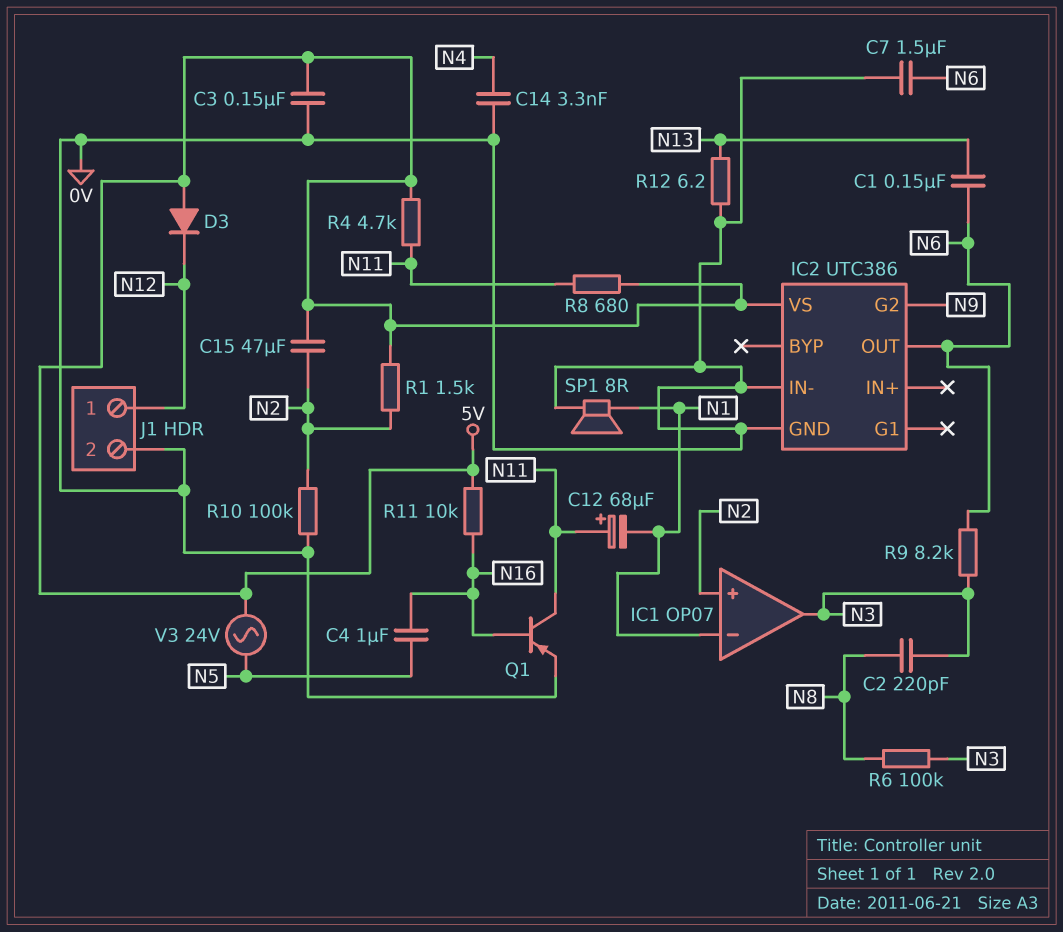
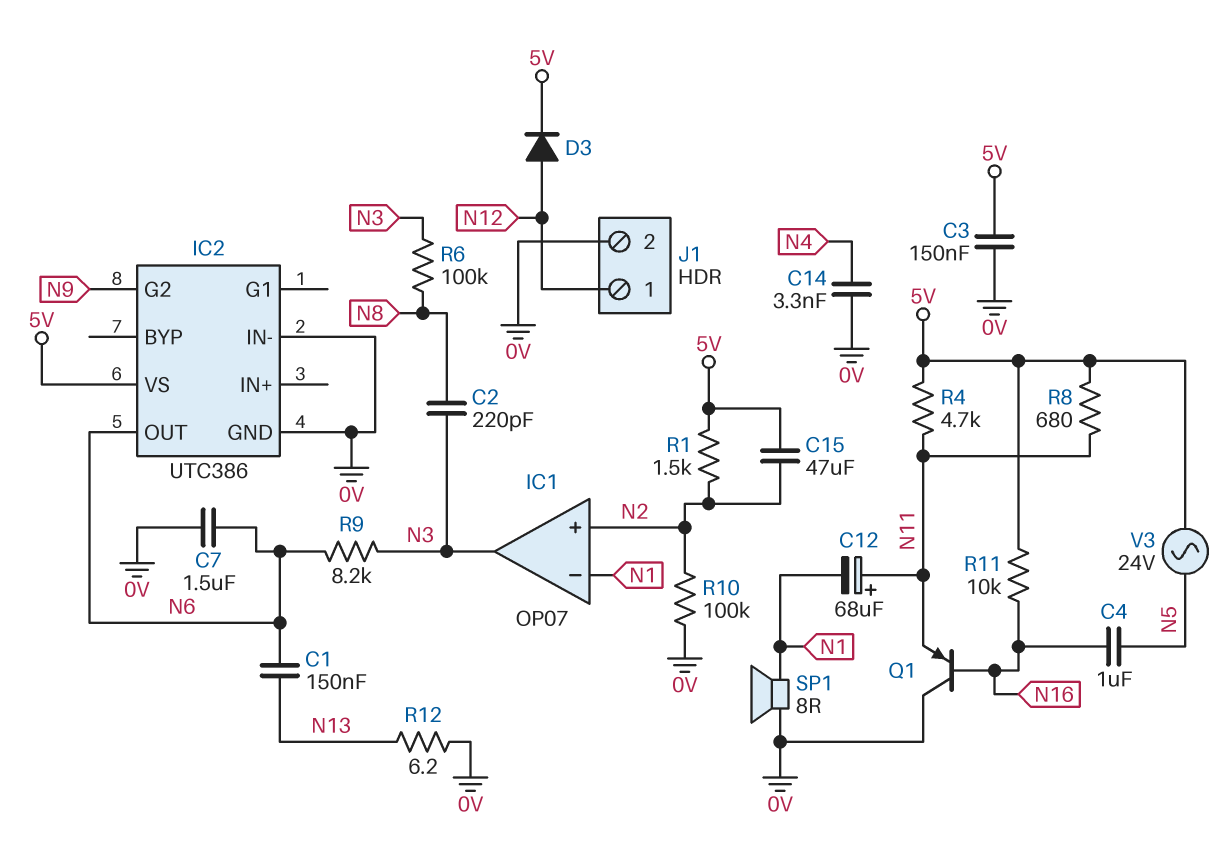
D3: diode (A 5V, K N12) -> diode (A N12, K 5V)
Q1: PNP (B N16, C N11, E 0V) -> PNP (B N16, C 0V, E N11)

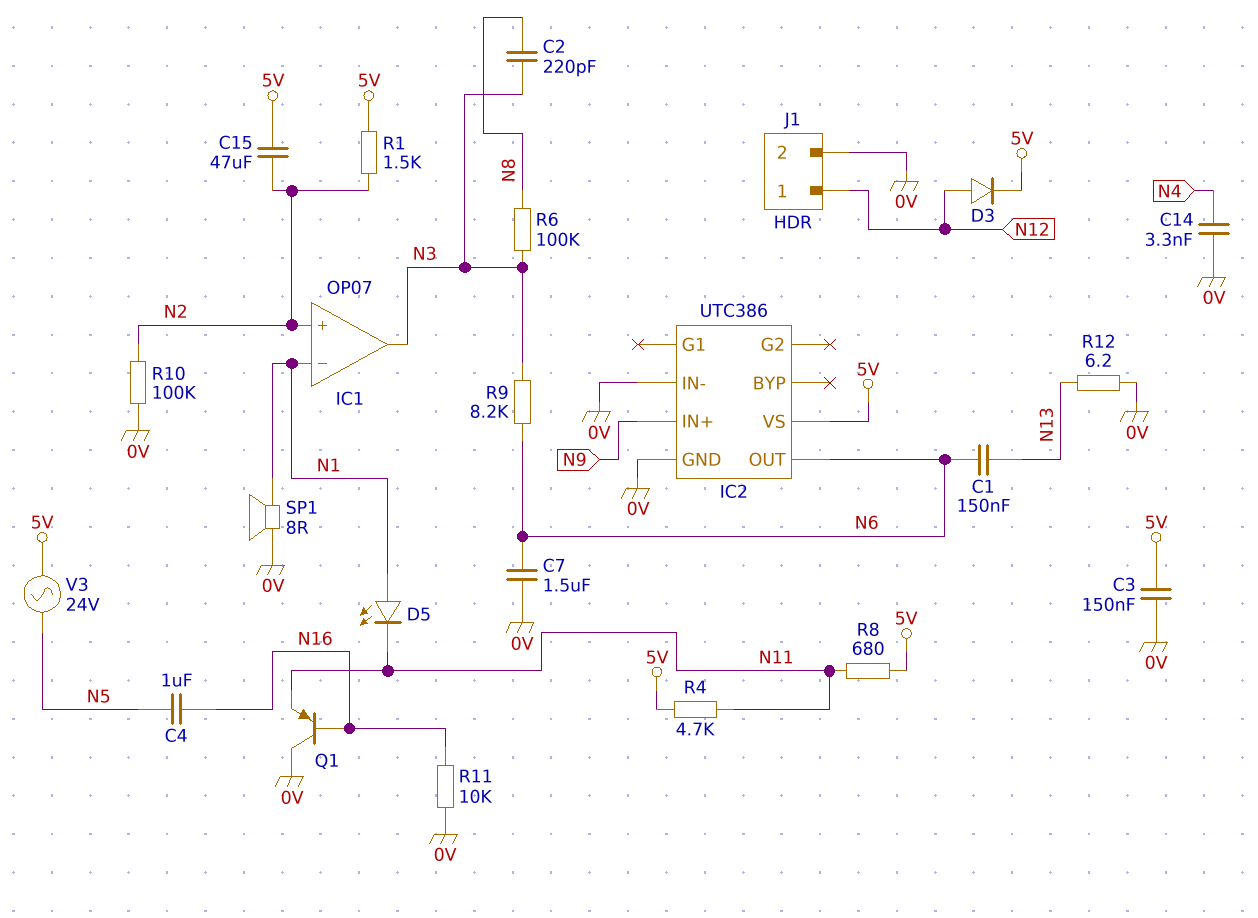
C12: 68uF (plus N11, minus N1) -> none
D5: none -> LED (A N1, K N11)
IC2 pin G2: N9 -> none
IC2 pin IN+: none -> N9
R11: 10k (5V, N16) -> 10k (0V, N16)

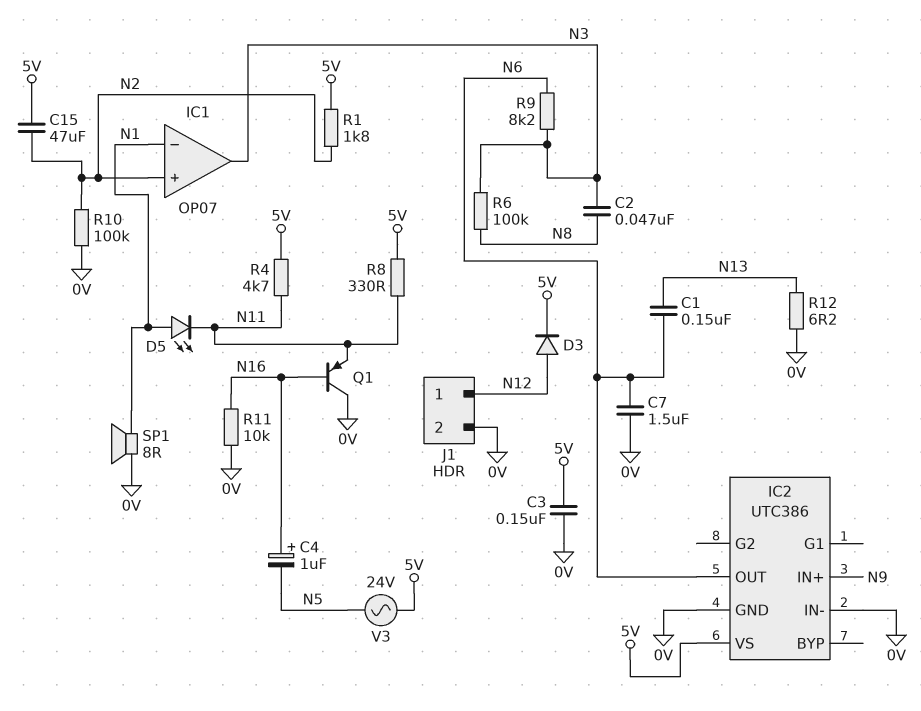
C2: 220pF (N3, N8) -> 47nF (N3, N8)
C4: 1uF (N5, N16) -> 1uF (plus N16, minus N5)
C14: 3.3nF (0V, N4) -> none
R1: 1.5k (5V, N2) -> 1.8k (5V, N2)
R8: 680 (5V, N11) -> 330 (5V, N11)

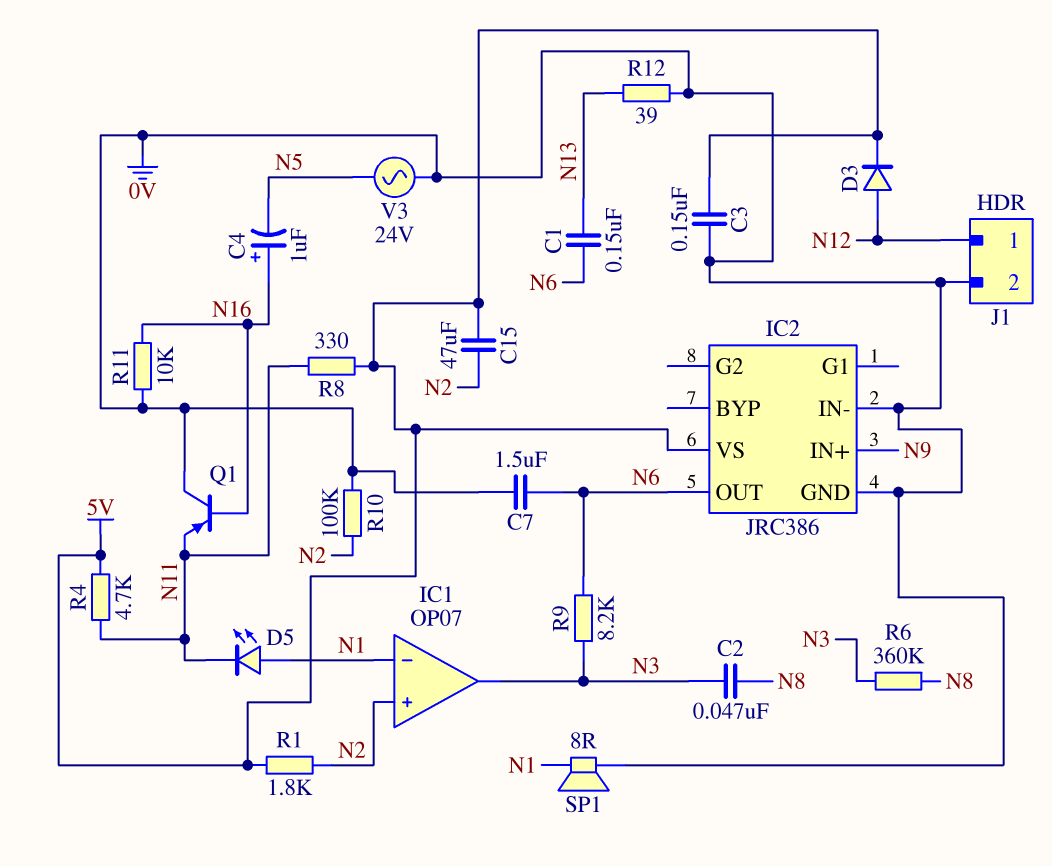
IC2: UTC386 -> JRC386
R6: 100k (N3, N8) -> 360k (N3, N8)
R12: 6.2 (0V, N13) -> 39 (0V, N13)
V3: AC 24V (5V, N5) -> AC 24V (0V, N5)

